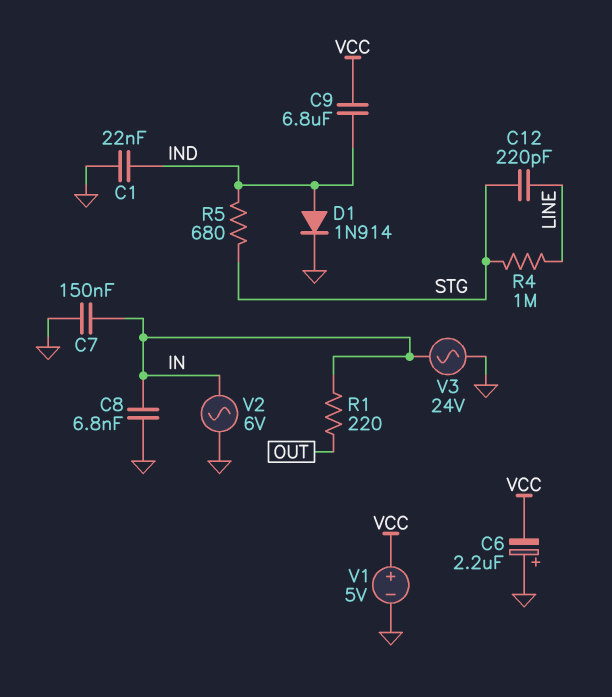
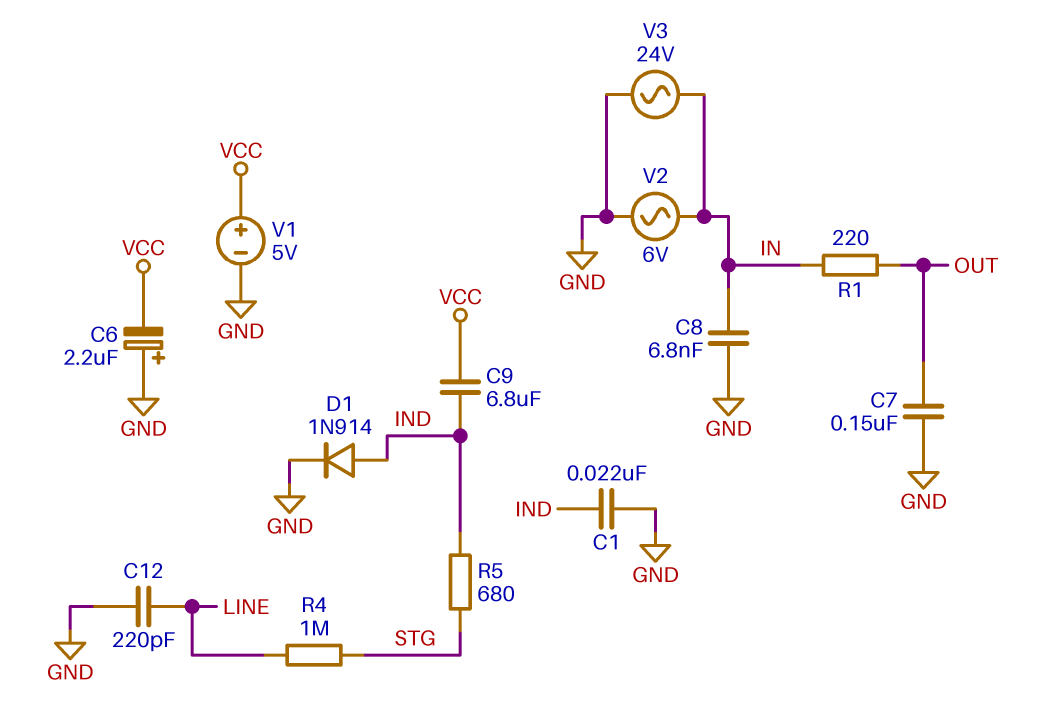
C7: 150nF (GND, IN) -> 150nF (GND, OUT)
C12: 220pF (LINE, STG) -> 220pF (GND, LINE)

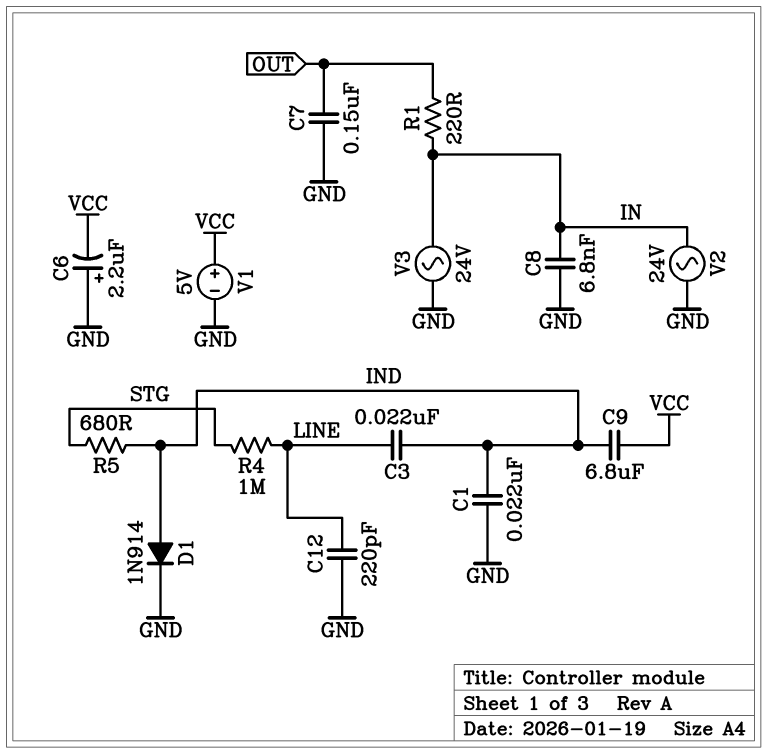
C3: none -> 22nF (IND, LINE)
V2: AC 6V (GND, IN) -> AC 24V (GND, IN)

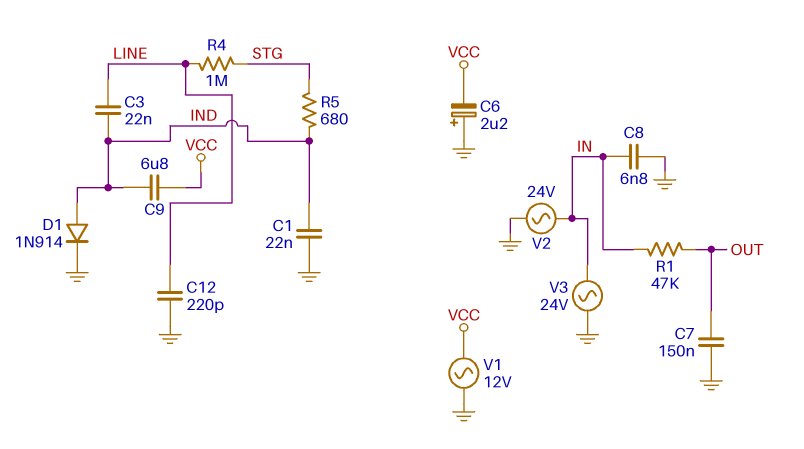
R1: 220 (IN, OUT) -> 47k (IN, OUT)
V1: 5V (plus VCC, minus GND) -> AC 12V (GND, VCC)

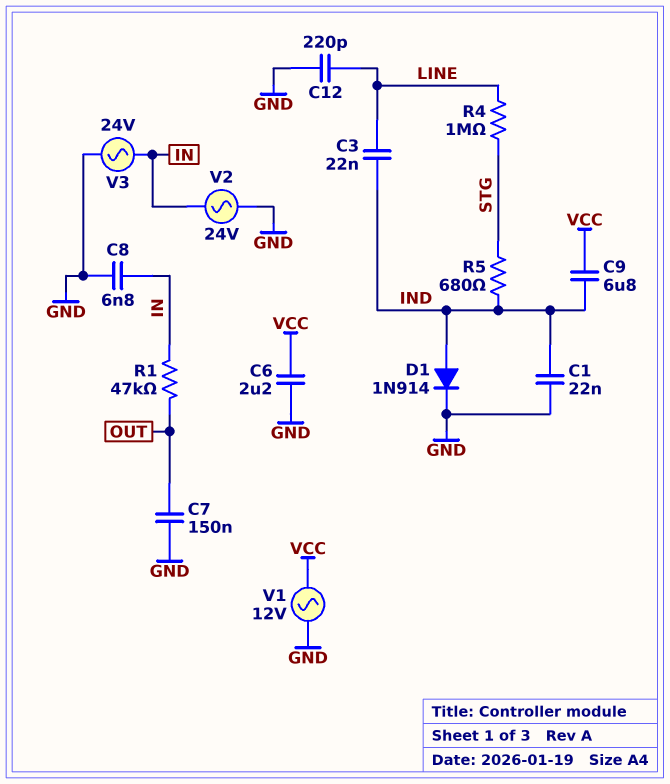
C6: 2.2uF (plus GND, minus VCC) -> 2.2uF (GND, VCC)

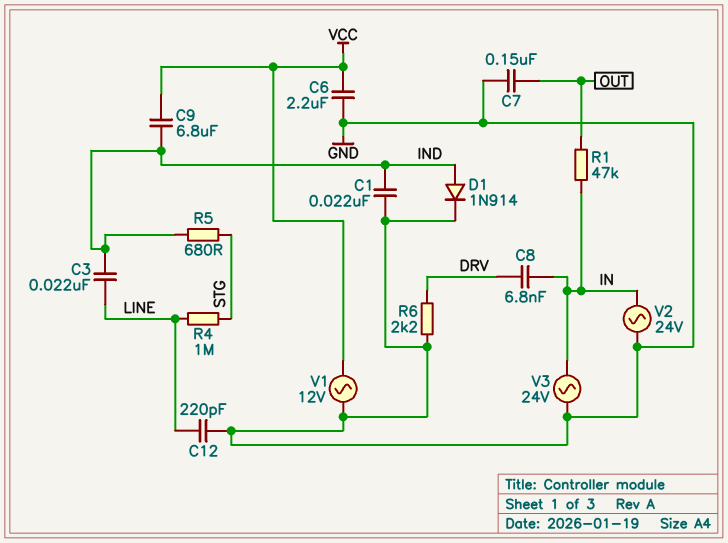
C8: 6.8nF (GND, IN) -> 6.8nF (DRV, IN)
R6: none -> 2.2k (DRV, GND)

